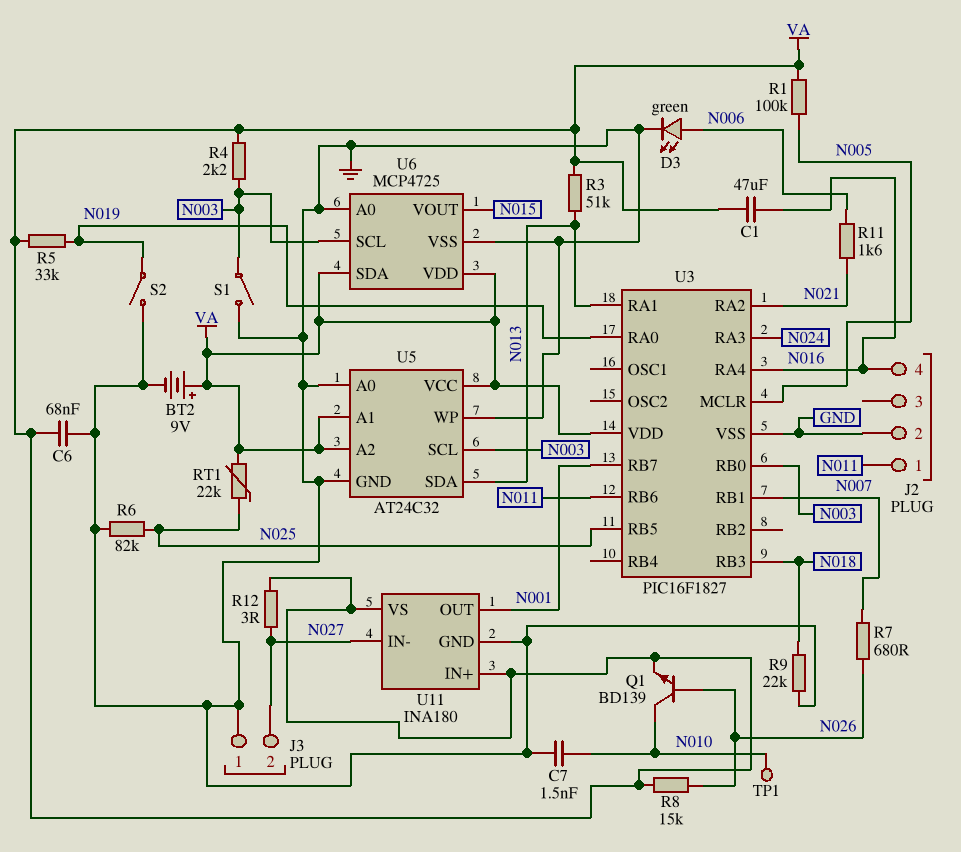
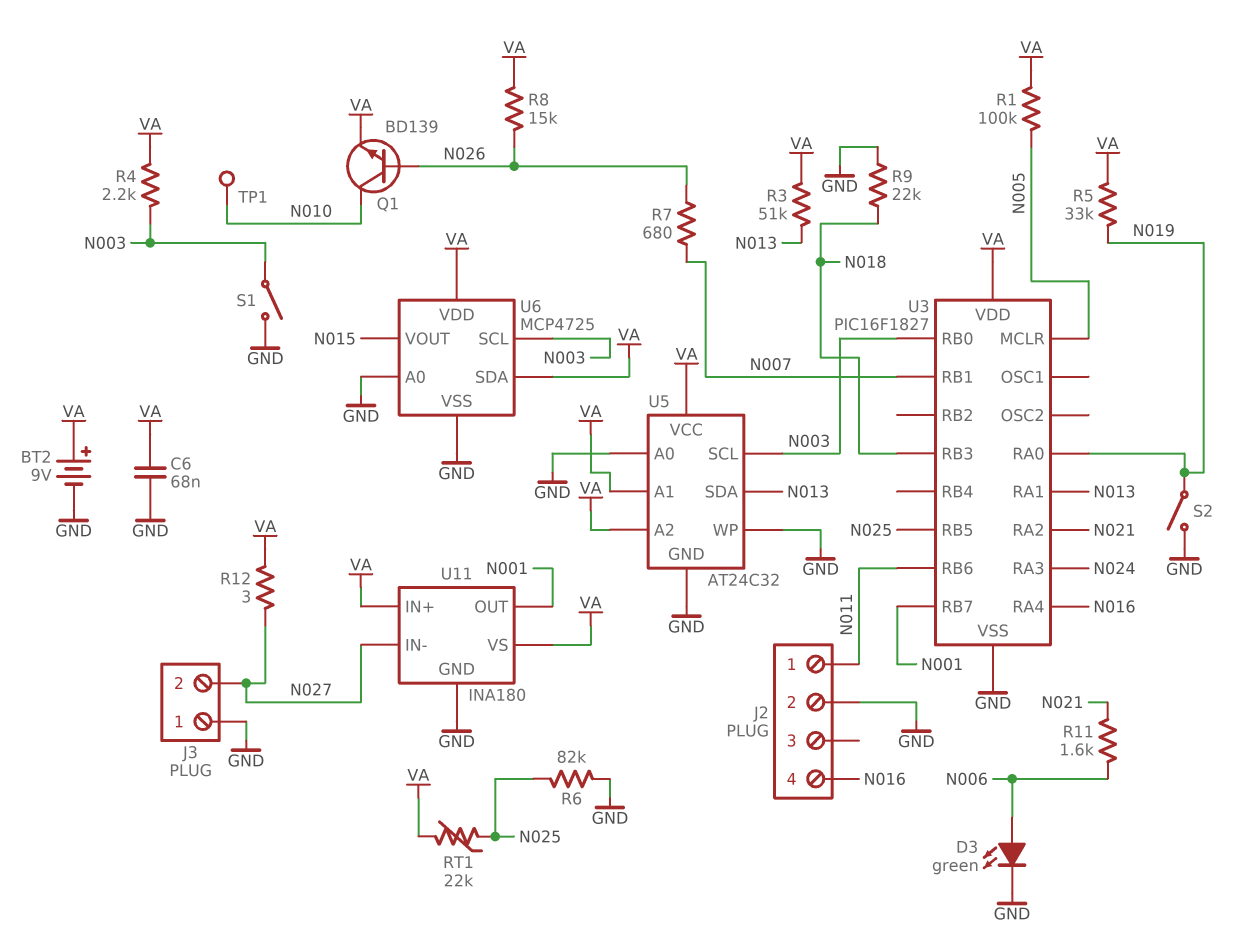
C1: 47uF (N016, VA) -> none
C7: 1.5nF (GND, N010) -> none

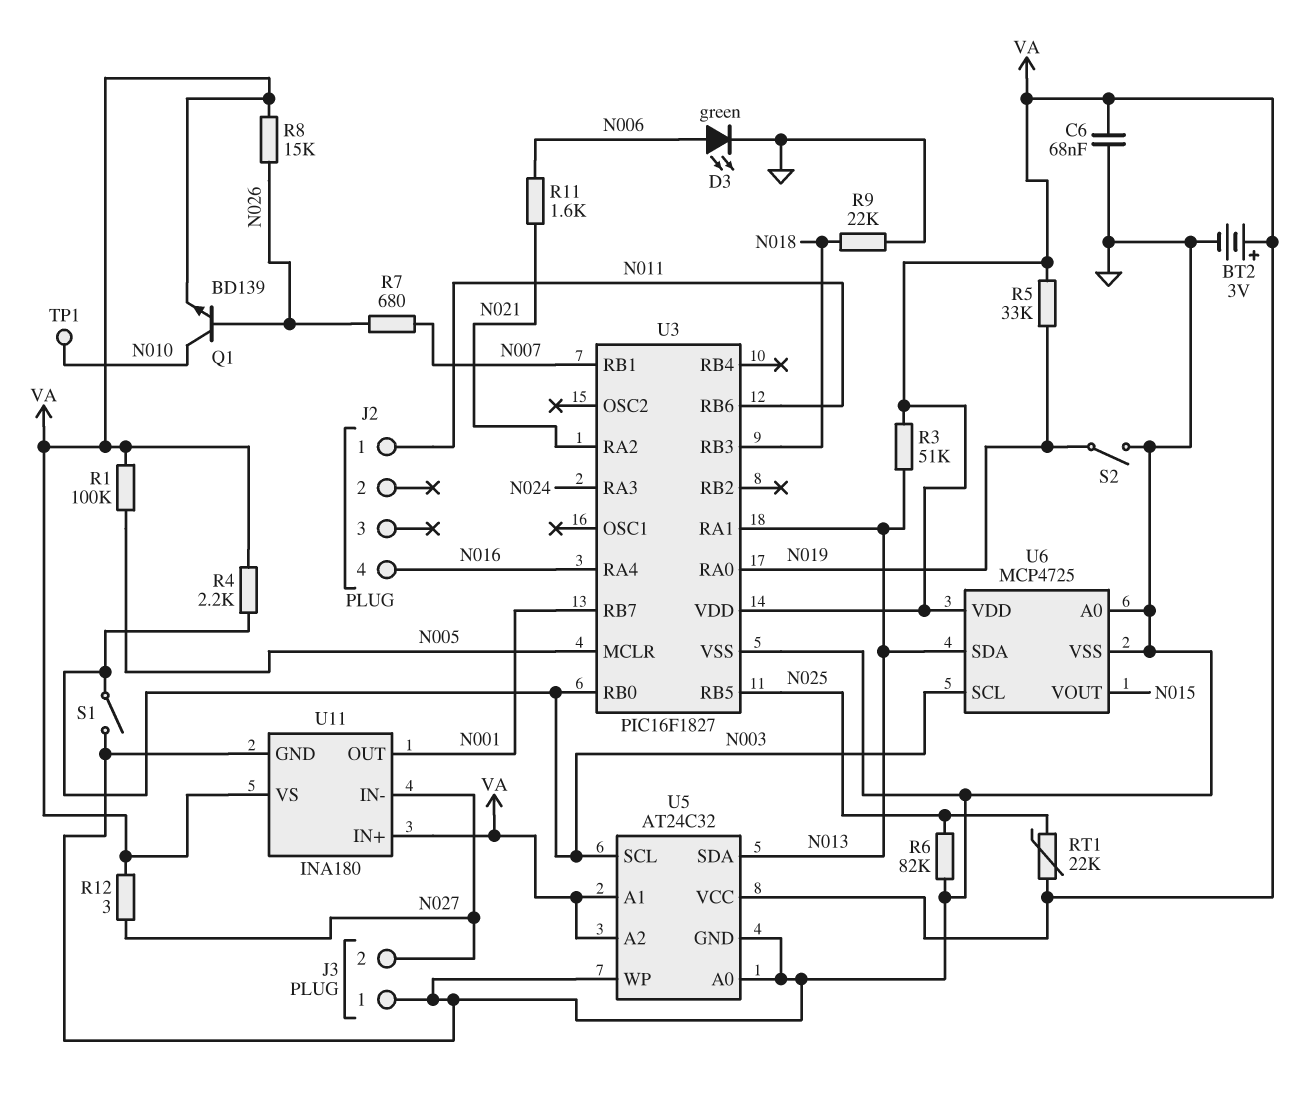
BT2: 9V (plus VA, minus GND) -> 3V (plus VA, minus GND)
J2 pin 2: GND -> none
U6 pin SDA: VA -> N013

